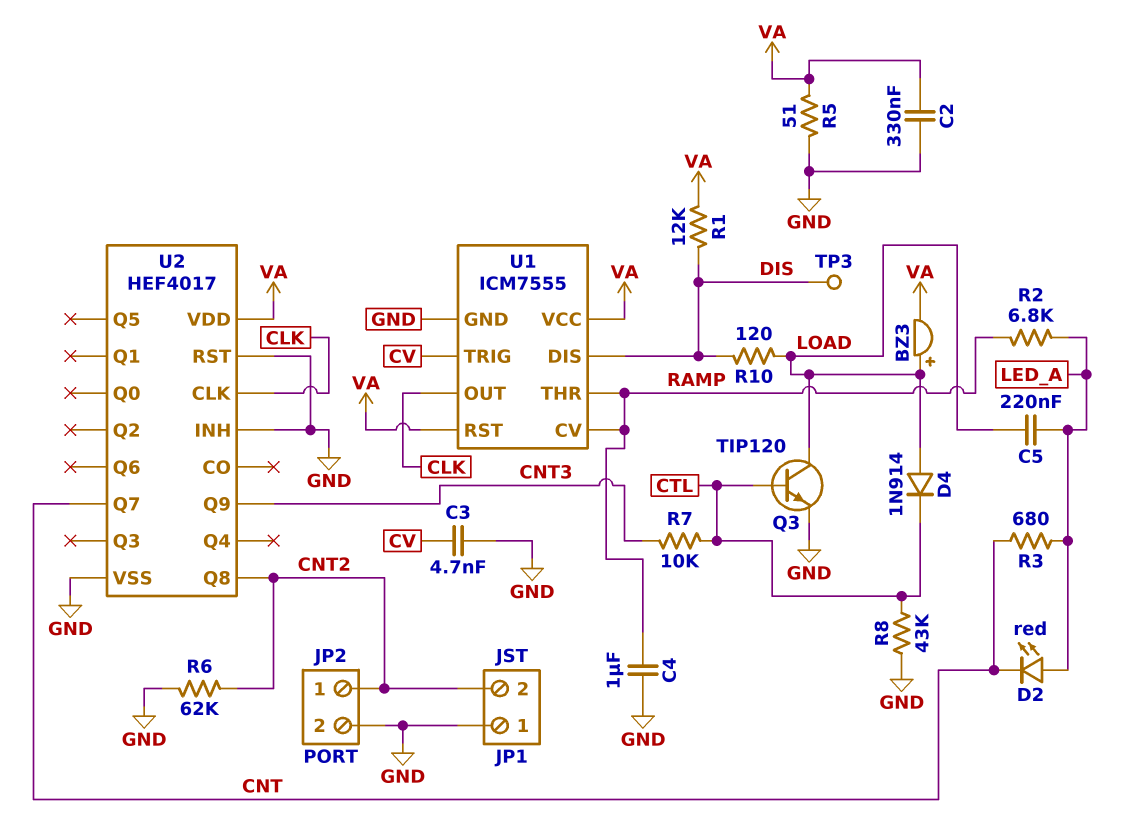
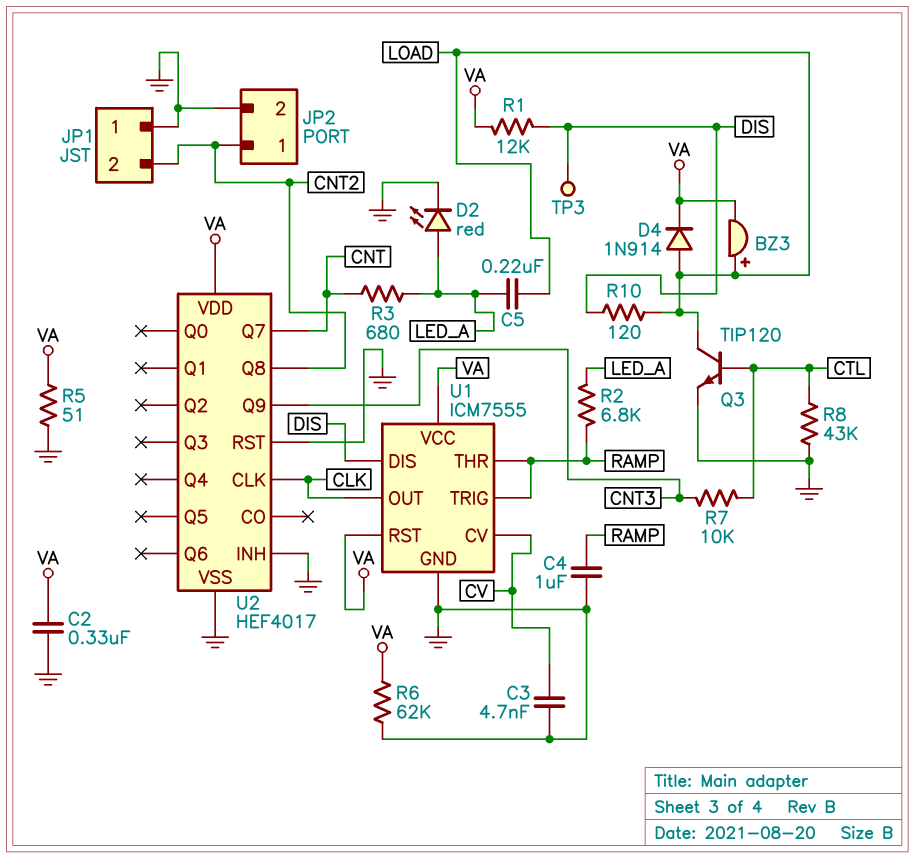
D2: LED red (A LED_A, K CNT) -> LED red (A LED_A, K GND)
D4: diode 1N914 (A LOAD, K CTL) -> diode 1N914 (A LOAD, K VA)
R6: 62k (CNT2, GND) -> 62k (GND, VA)
U1 pin CV: RAMP -> CV
U1 pin TRIG: CV -> RAMP

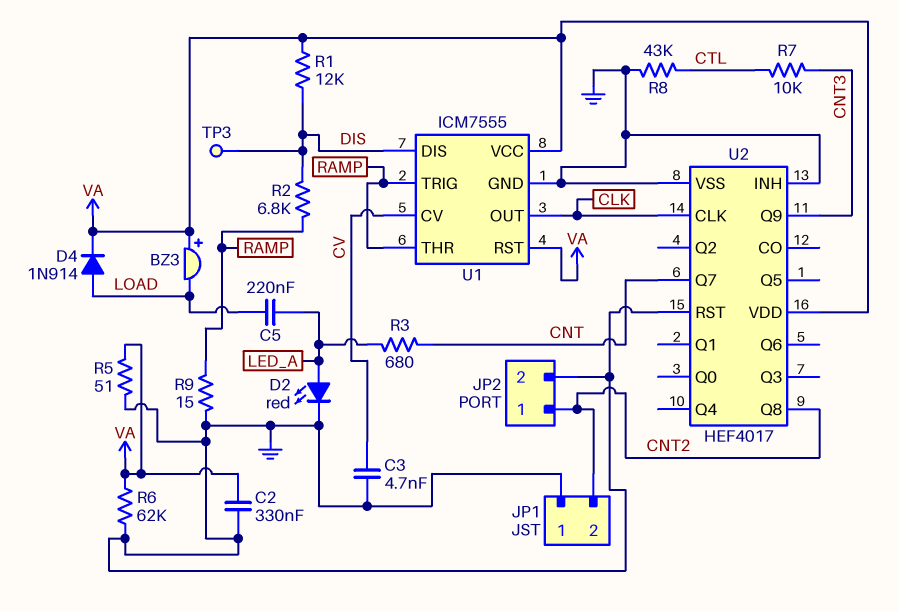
BZ3: buzzer (plus LOAD, minus VA) -> buzzer (plus VA, minus LOAD)
C4: 1uF (GND, RAMP) -> none
Q3: NPN TIP120 (B CTL, C LOAD, E GND) -> none
R2: 6.8k (LED_A, RAMP) -> 6.8k (DIS, RAMP)
R9: none -> 15 (GND, RAMP)
R10: 120 (DIS, LOAD) -> none

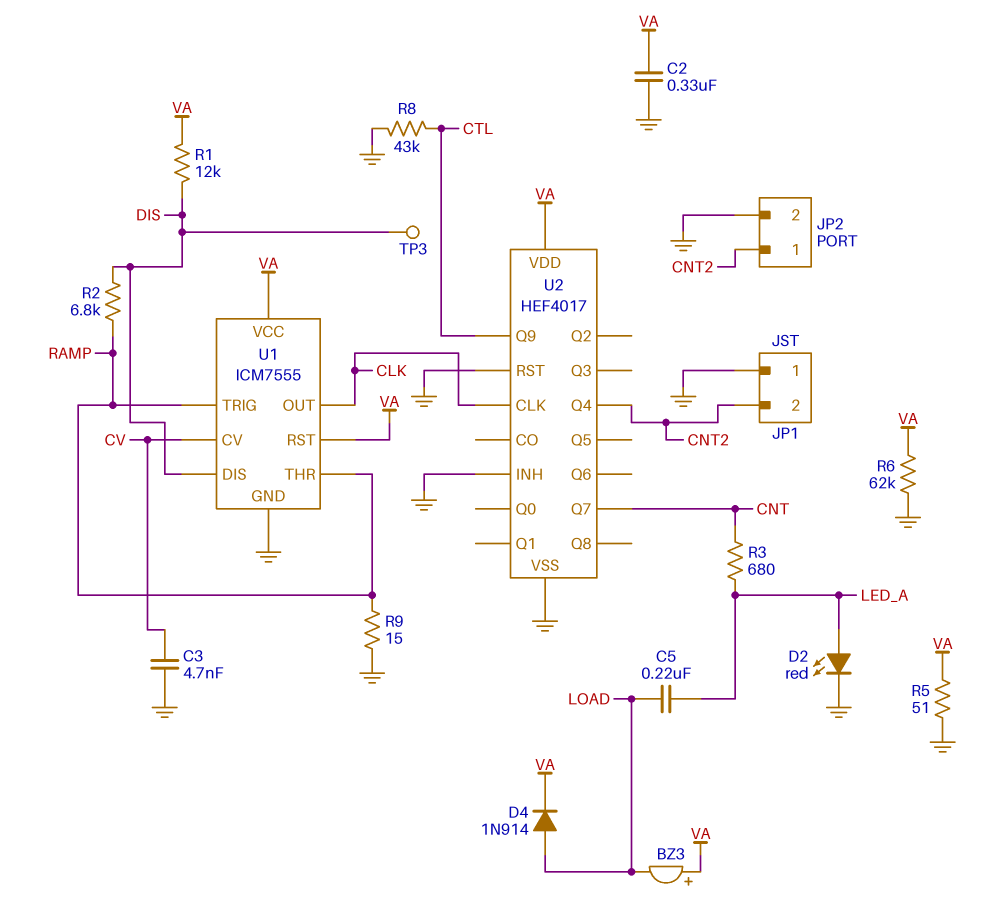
R7: 10k (CNT3, CTL) -> none
U2 pin Q4: none -> CNT2
U2 pin Q8: CNT2 -> none
U2 pin Q9: CNT3 -> CTL

